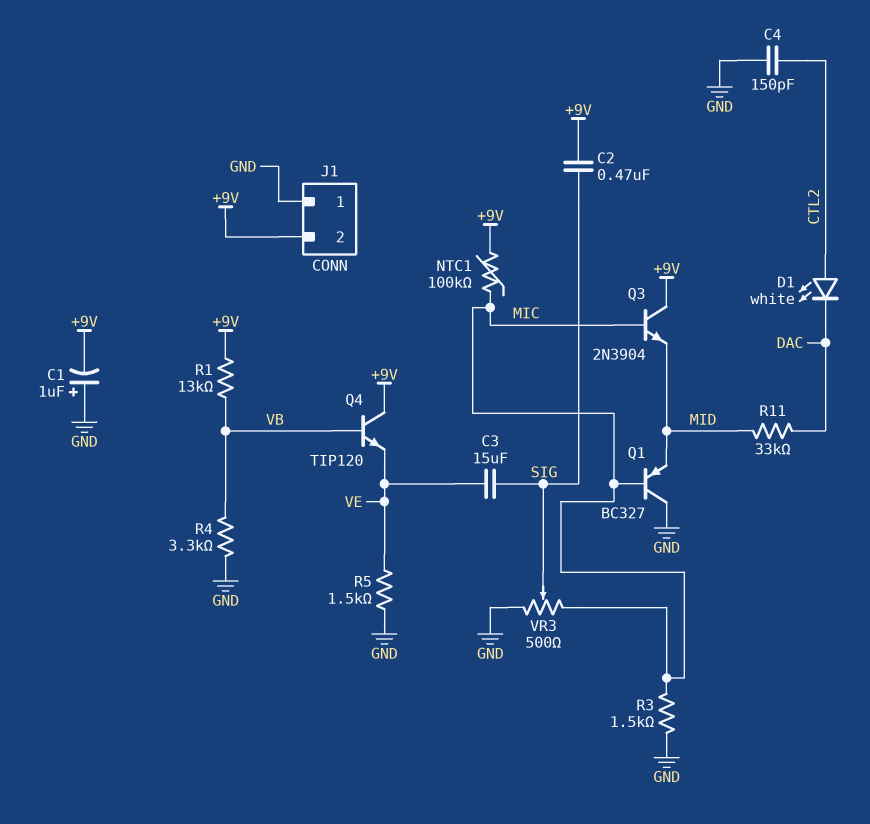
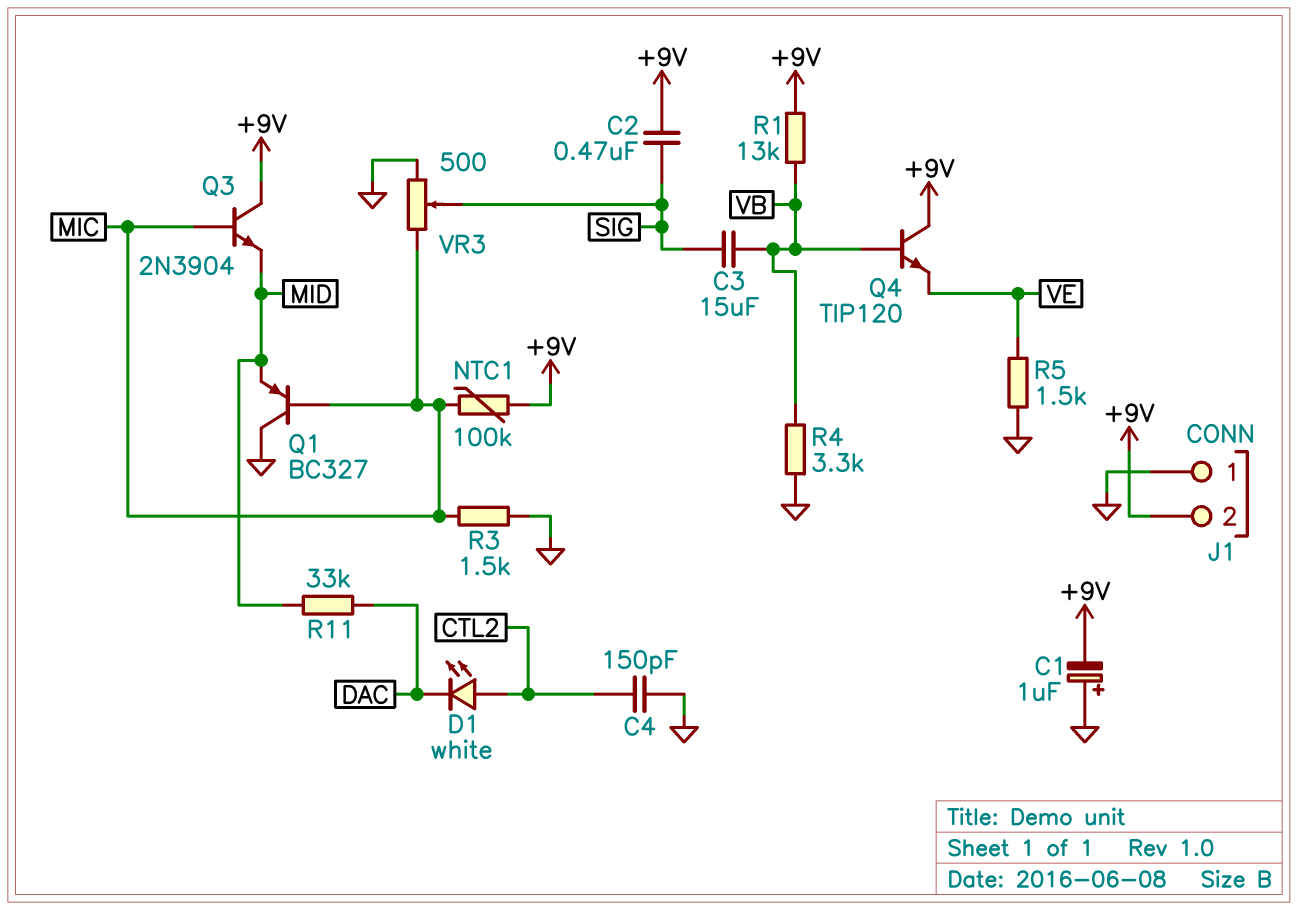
C3: 15uF (SIG, VE) -> 15uF (SIG, VB)

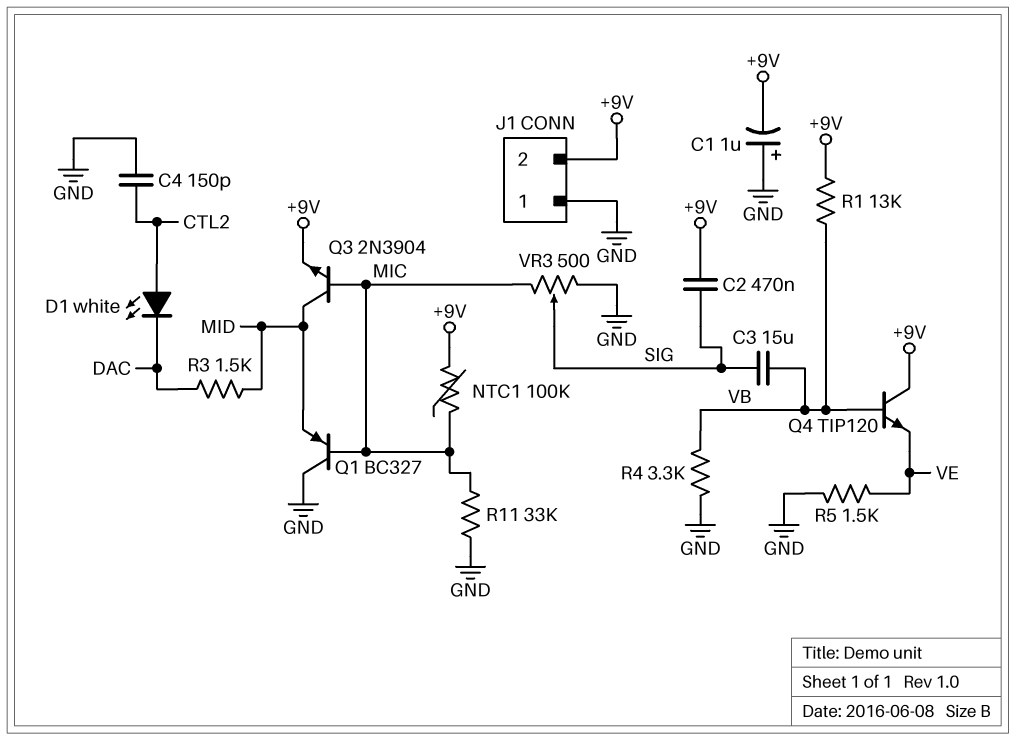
Q3: NPN 2N3904 (B MIC, C +9V, E MID) -> NPN 2N3904 (B MIC, C MID, E +9V)
R3: 1.5k (GND, MIC) -> 1.5k (DAC, MID)
R11: 33k (DAC, MID) -> 33k (GND, MIC)

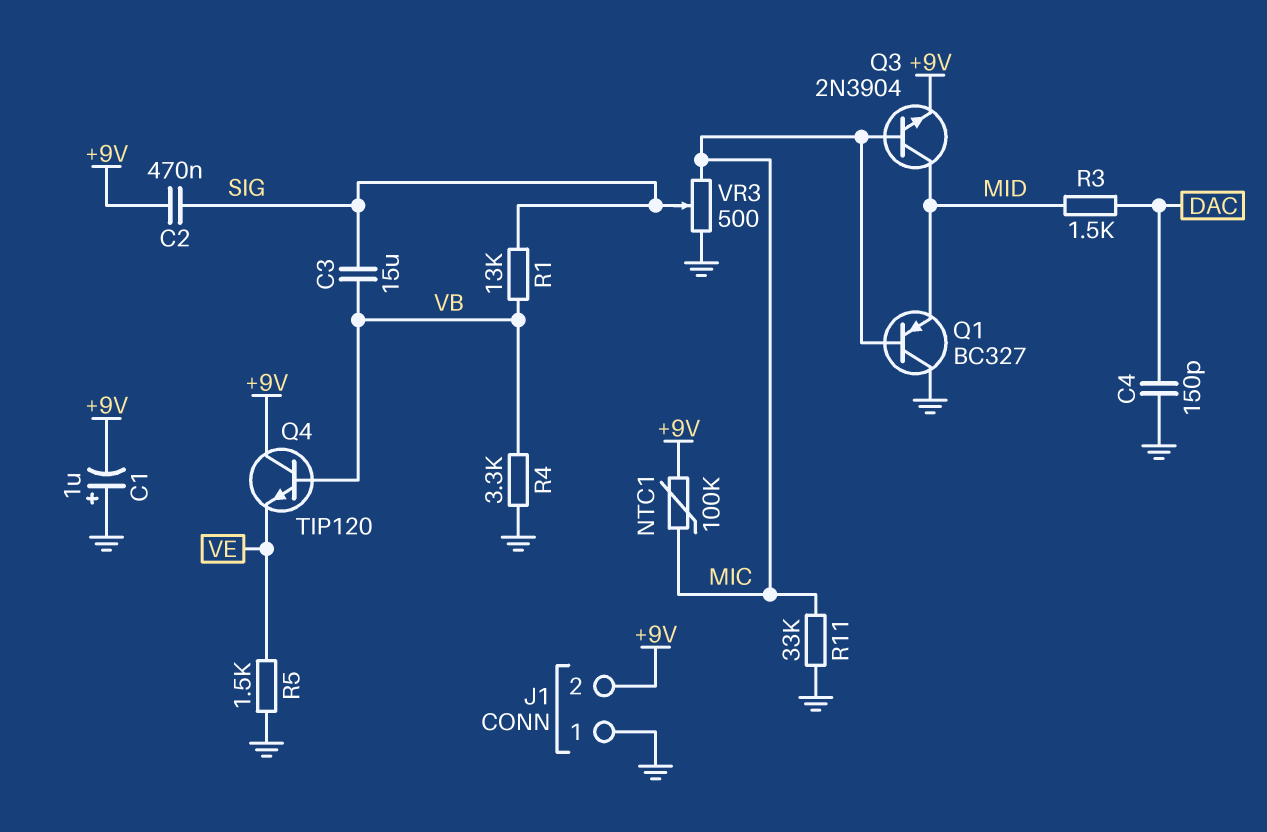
C4: 150pF (CTL2, GND) -> 150pF (DAC, GND)
D1: LED white (A CTL2, K DAC) -> none
R1: 13k (+9V, VB) -> 13k (SIG, VB)

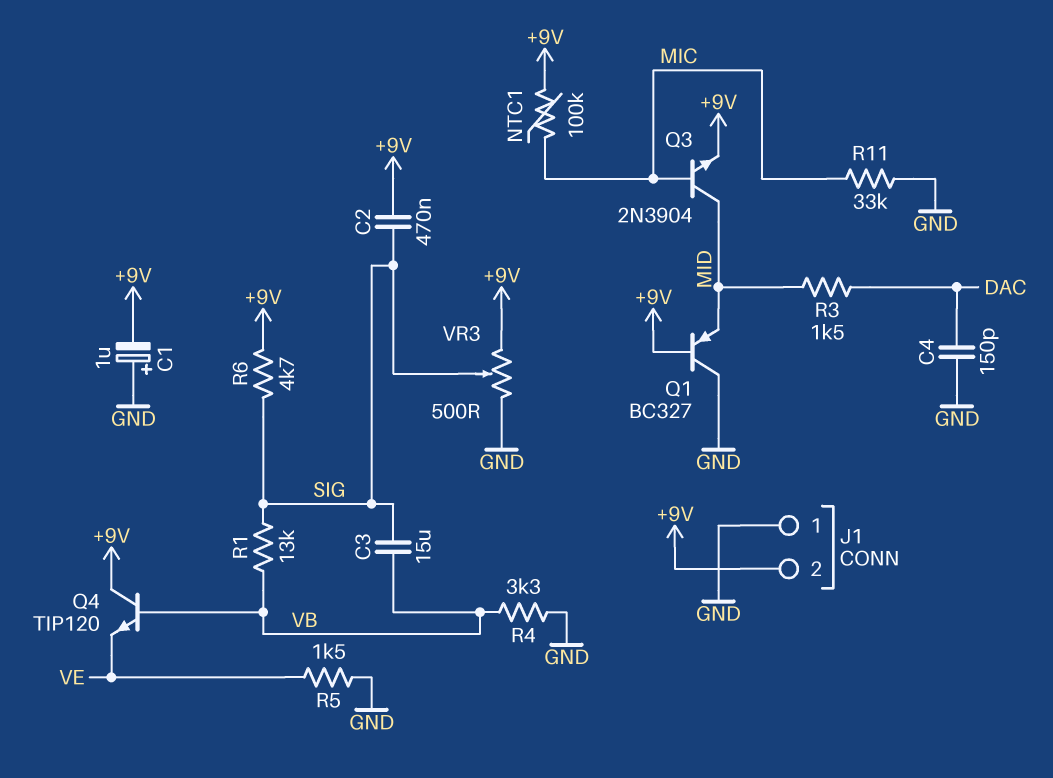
Q1: PNP BC327 (B MIC, C GND, E MID) -> PNP BC327 (B +9V, C GND, E MID)
R6: none -> 4.7k (+9V, SIG)
VR3: 500 (GND, MIC, wiper SIG) -> 500 (+9V, GND, wiper SIG)

